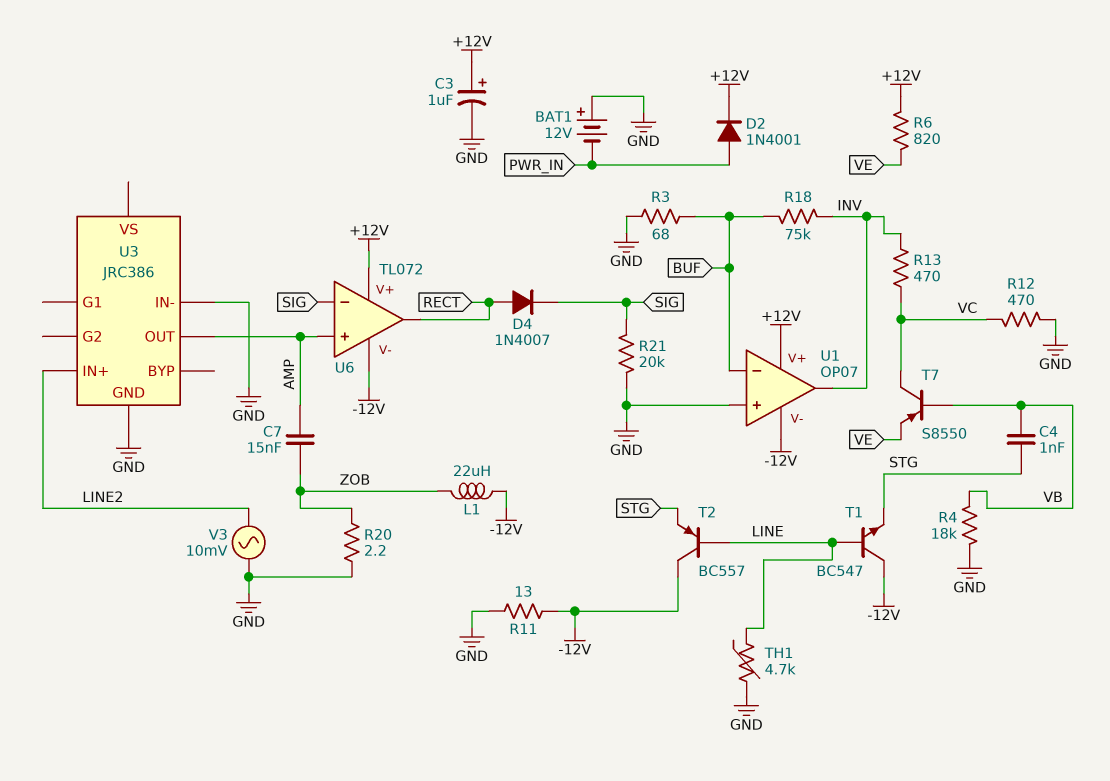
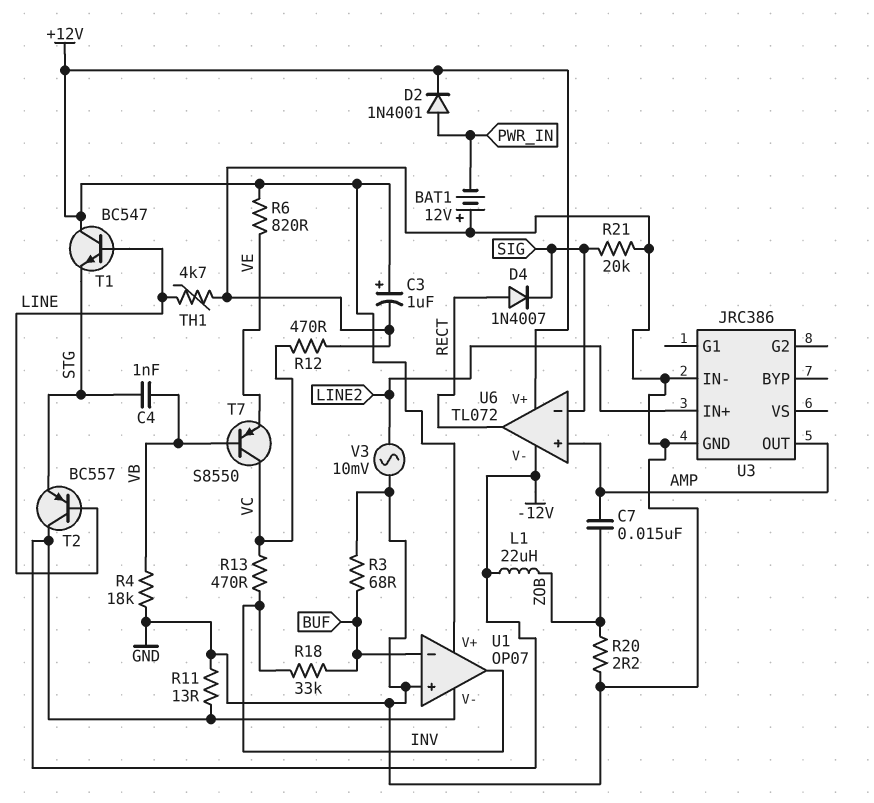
R18: 75k (BUF, INV) -> 33k (BUF, INV)
T1: NPN BC547 (B LINE, C -12V, E STG) -> NPN BC547 (B LINE, C +12V, E STG)

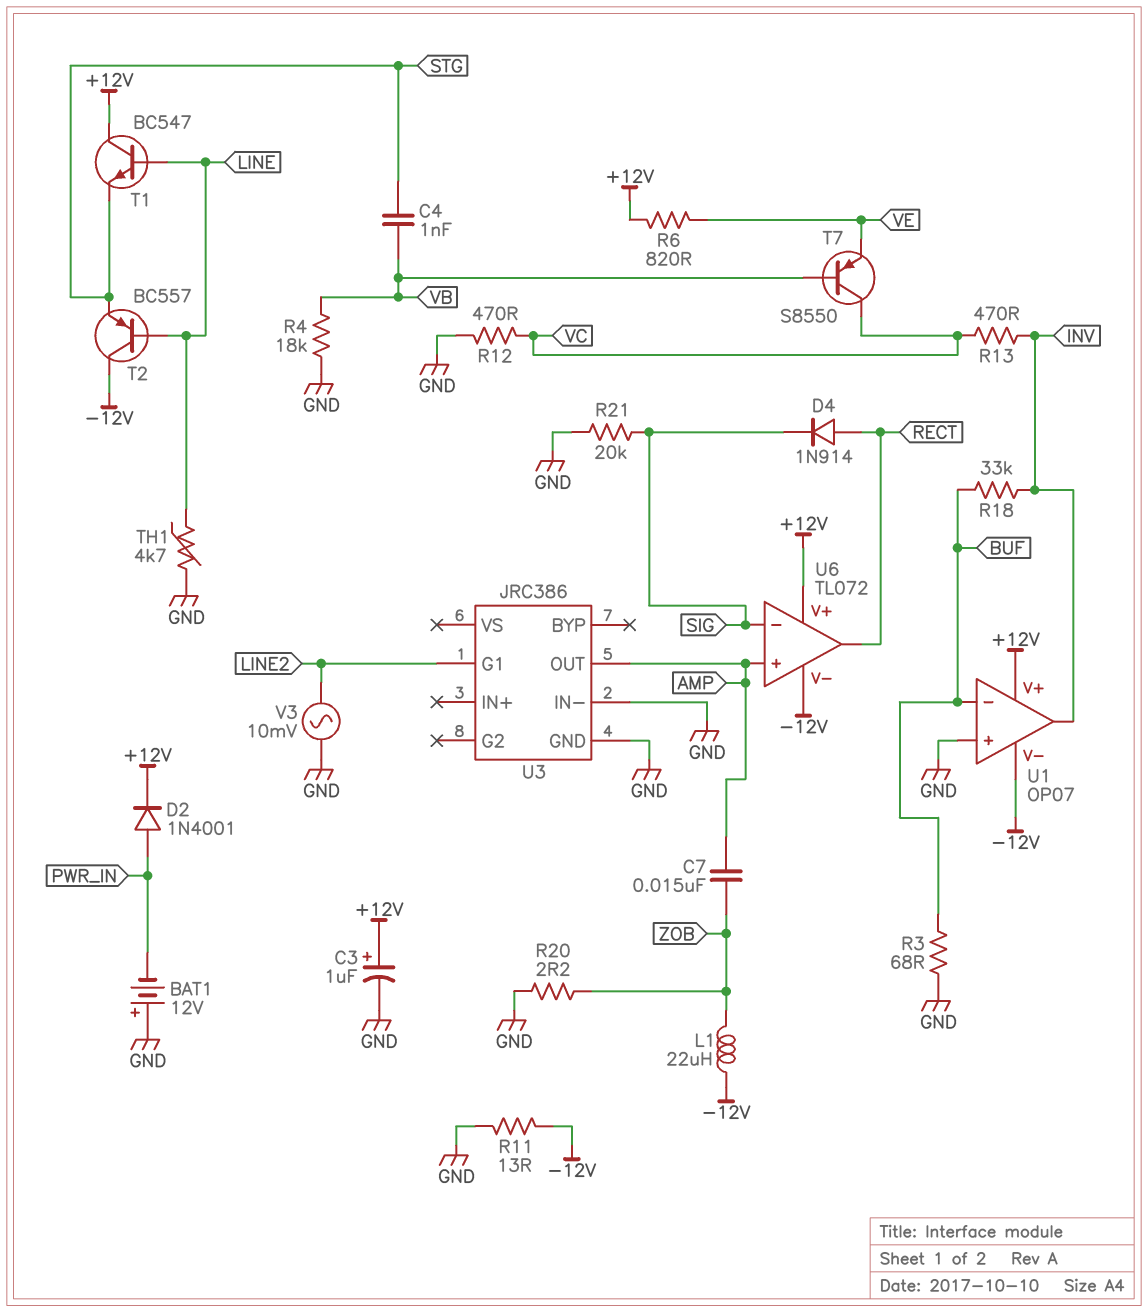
D4: diode 1N4007 (A RECT, K SIG) -> diode 1N914 (A RECT, K SIG)
U3 pin G1: none -> LINE2
U3 pin IN+: LINE2 -> none

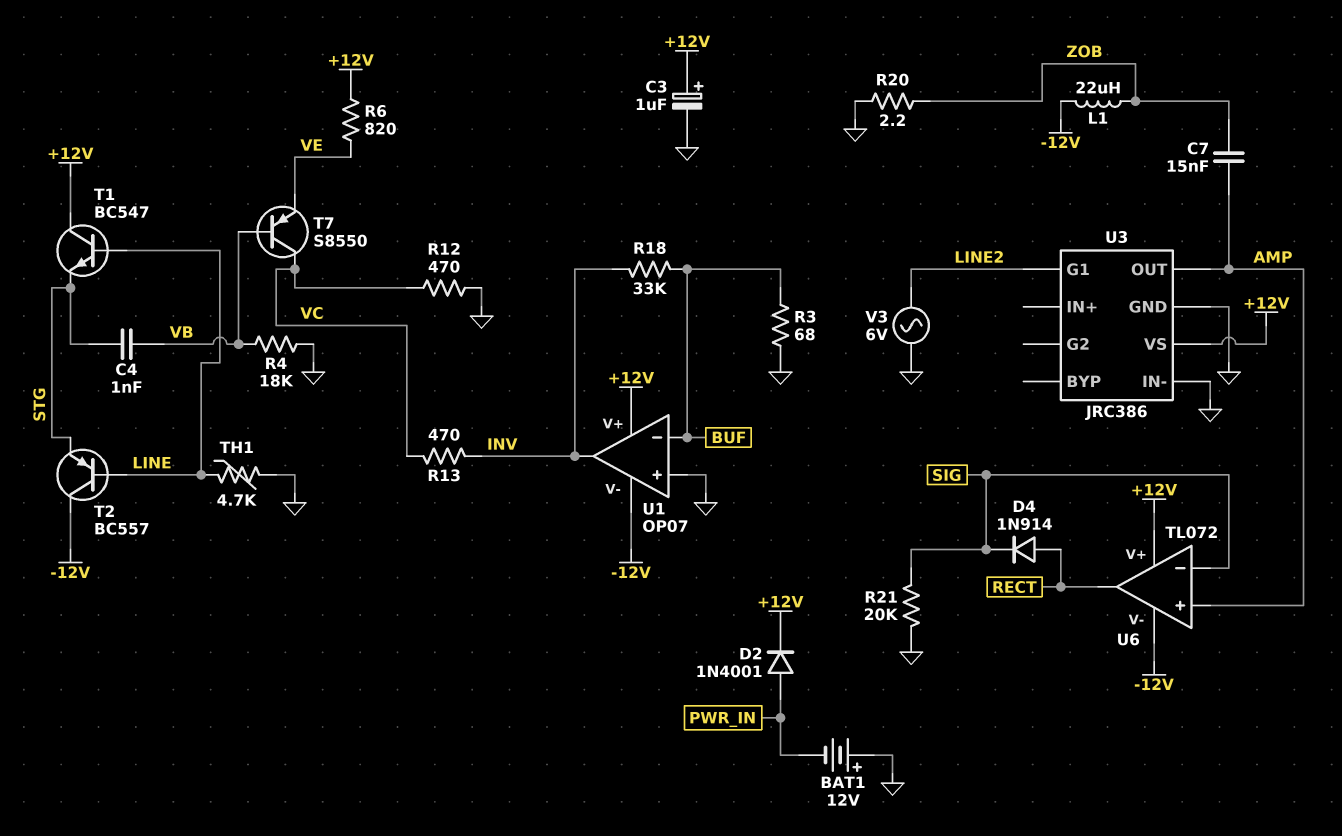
R11: 13 (-12V, GND) -> none
U3 pin VS: none -> +12V
V3: AC 10mV (GND, LINE2) -> AC 6V (GND, LINE2)

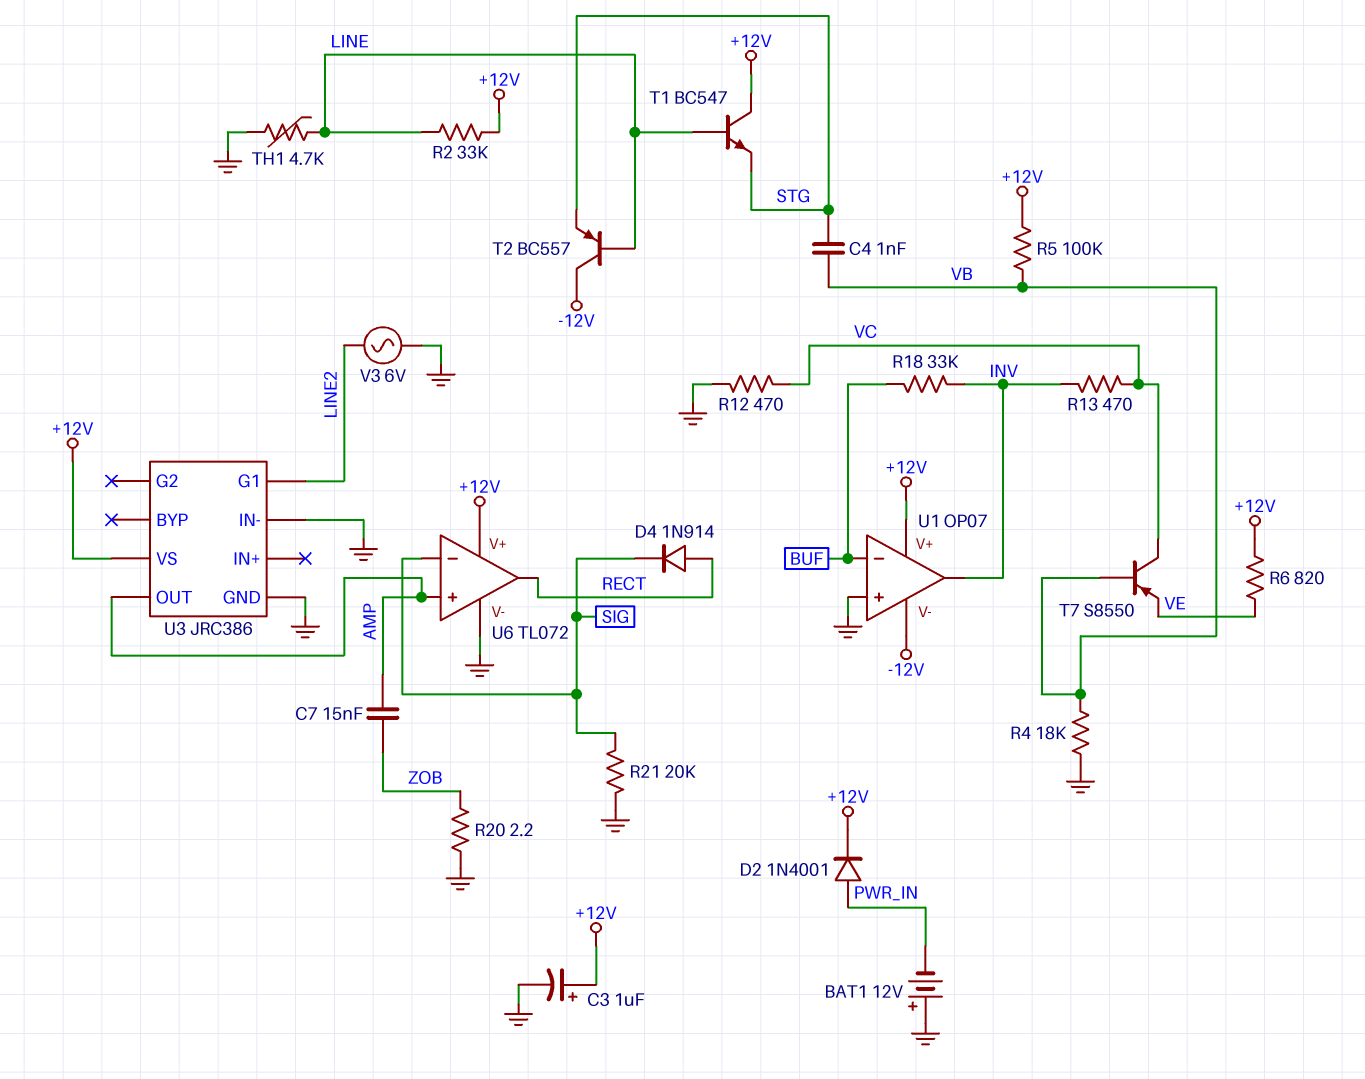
L1: 22uH (-12V, ZOB) -> none
R2: none -> 33k (+12V, LINE)
R3: 68 (BUF, GND) -> none
R5: none -> 100k (+12V, VB)
U6 pin V-: -12V -> GND

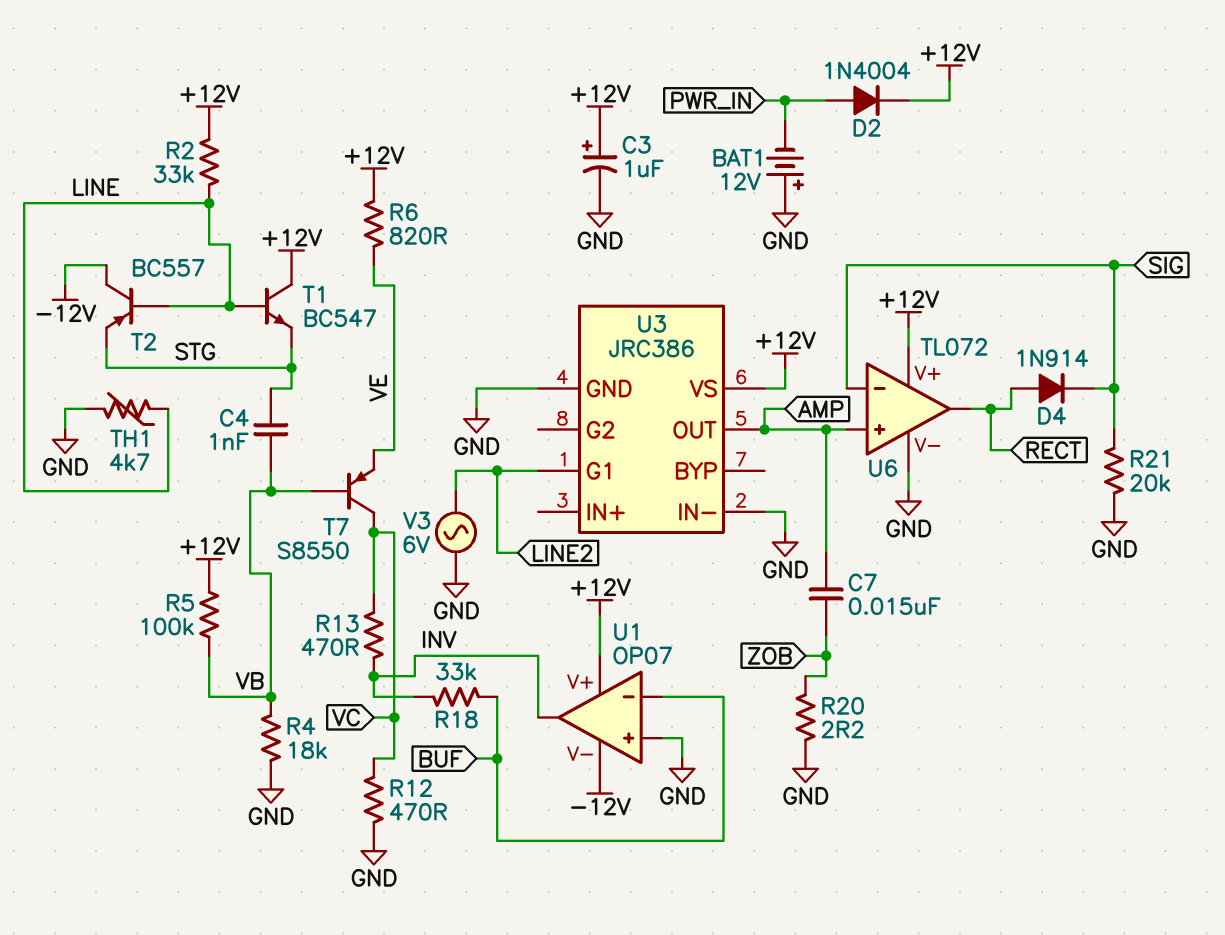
D2: diode 1N4001 (A PWR_IN, K +12V) -> diode 1N4004 (A PWR_IN, K +12V)

